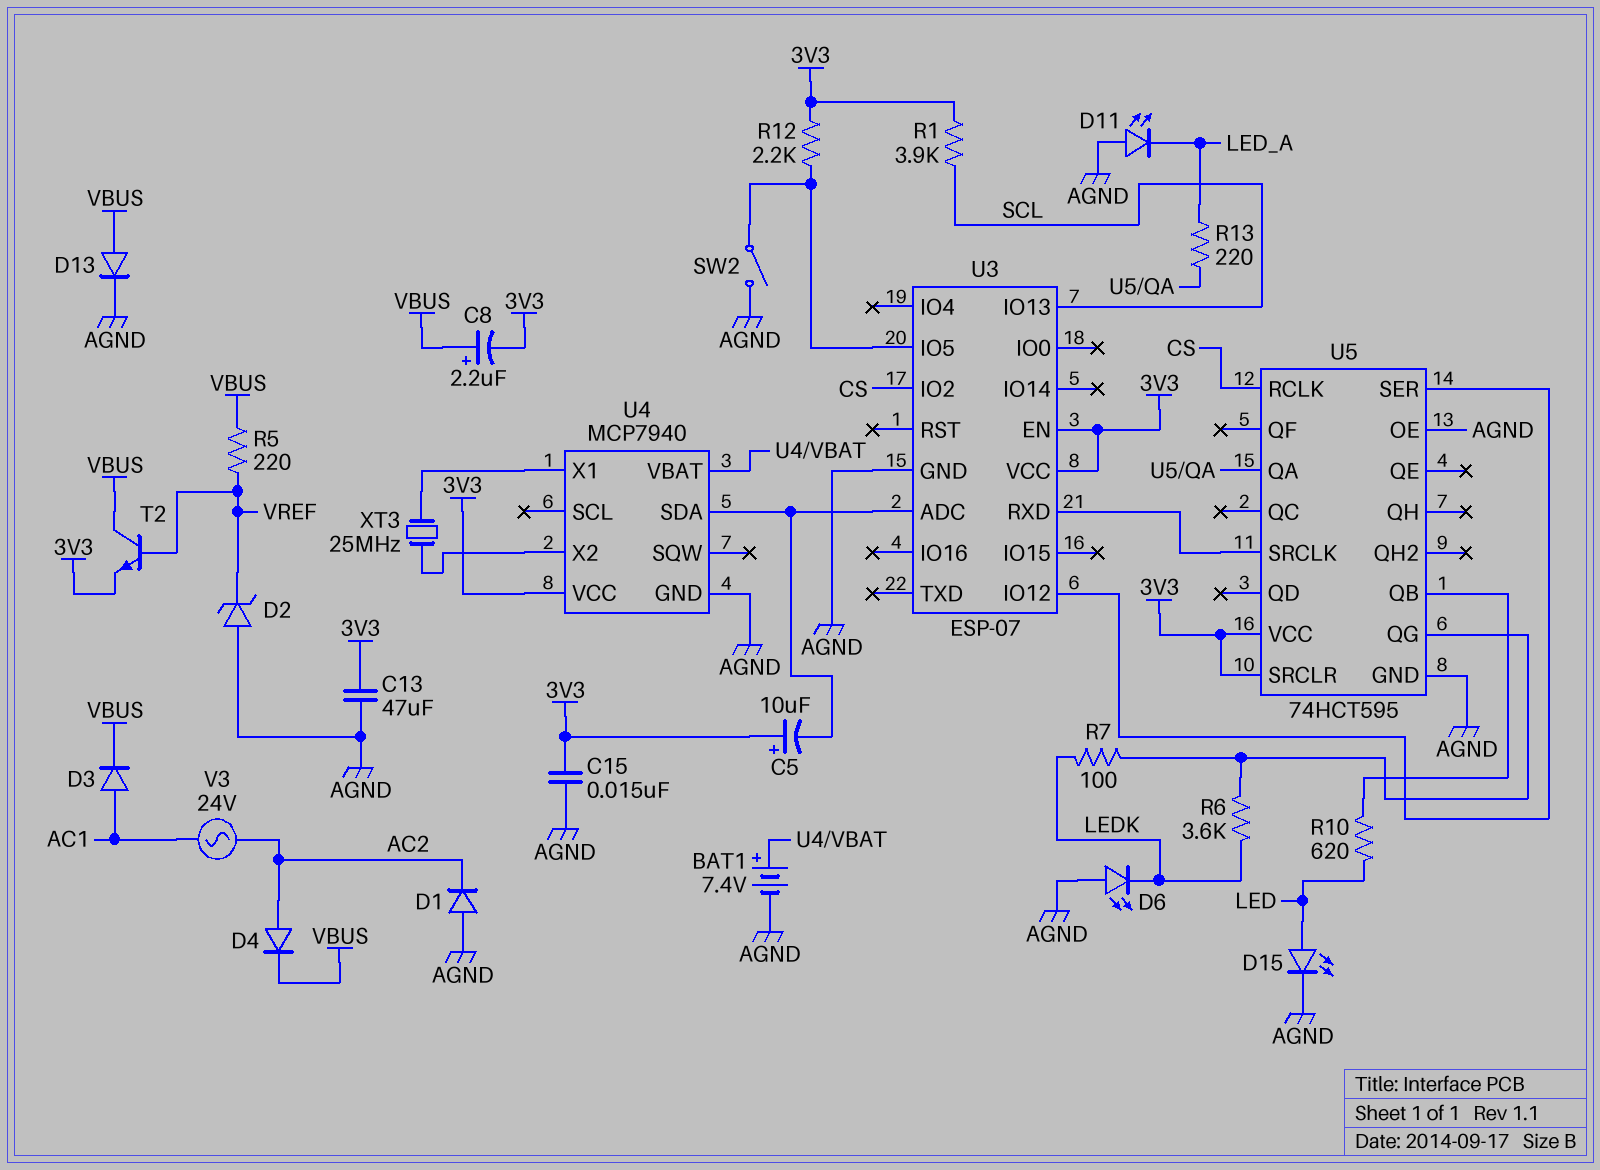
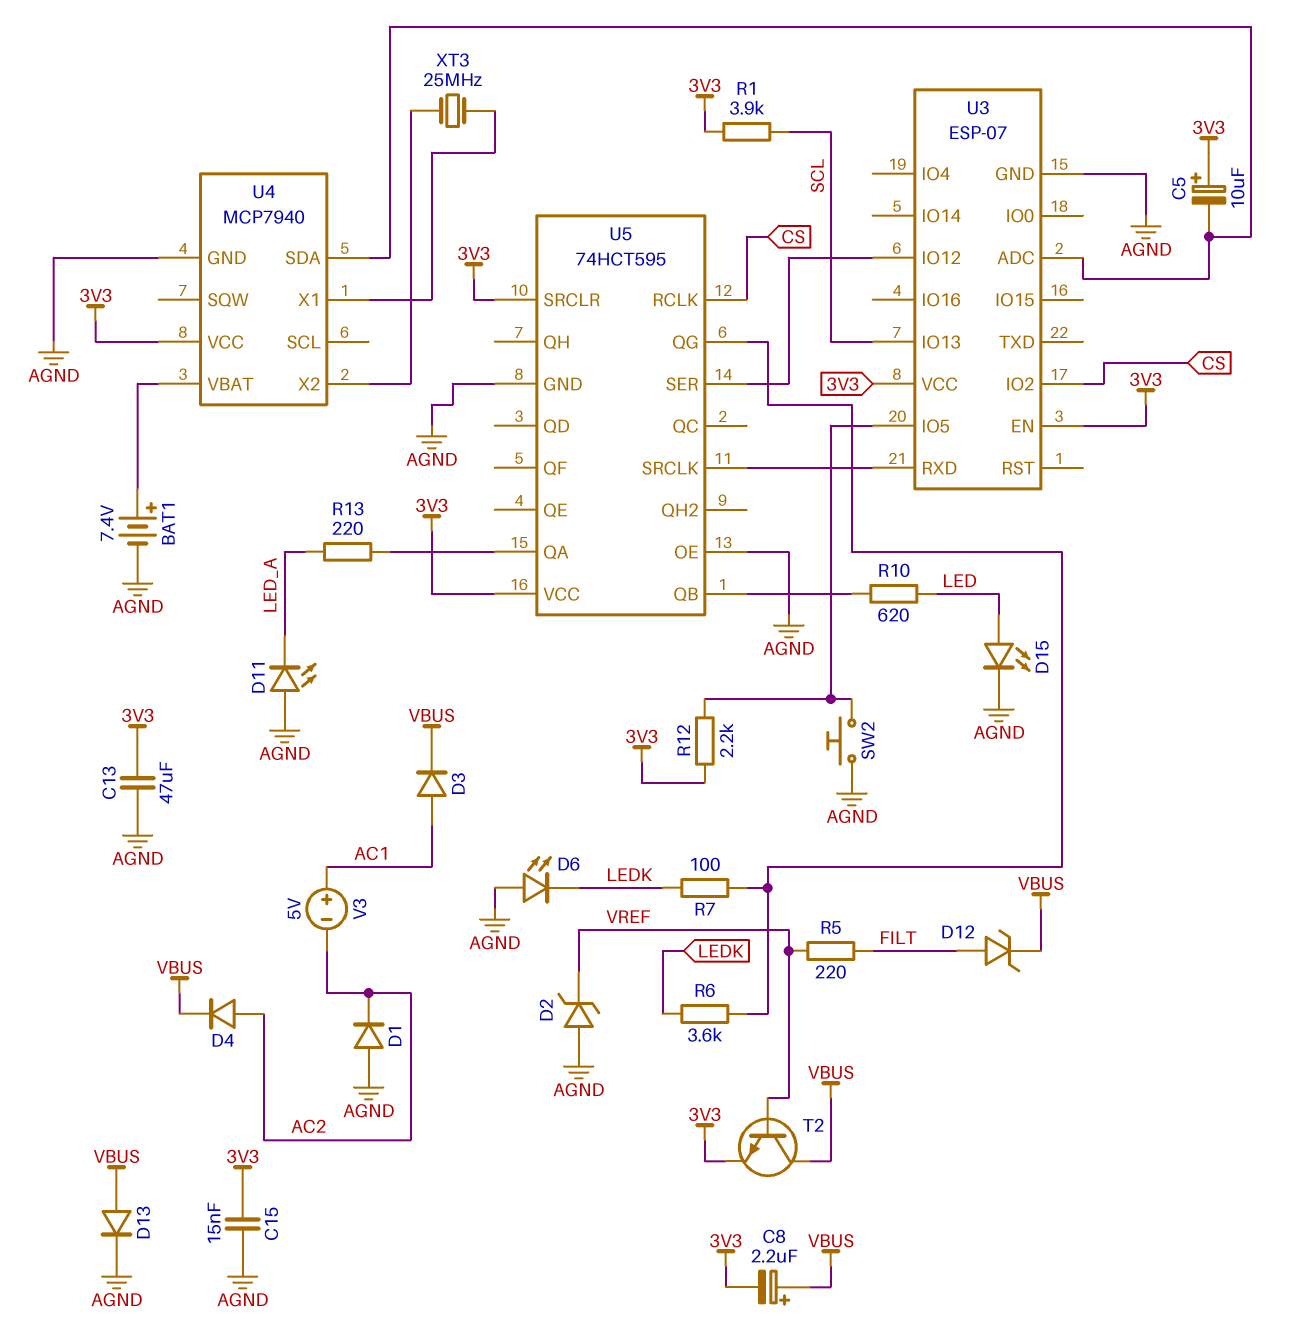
D12: none -> zener (A FILT, K VBUS)
R5: 220 (VBUS, VREF) -> 220 (FILT, VREF)
SW2: switch (AGND, U3/IO5) -> button (AGND, U3/IO5)
V3: AC 24V (AC1, AC2) -> 5V (plus AC1, minus AC2)

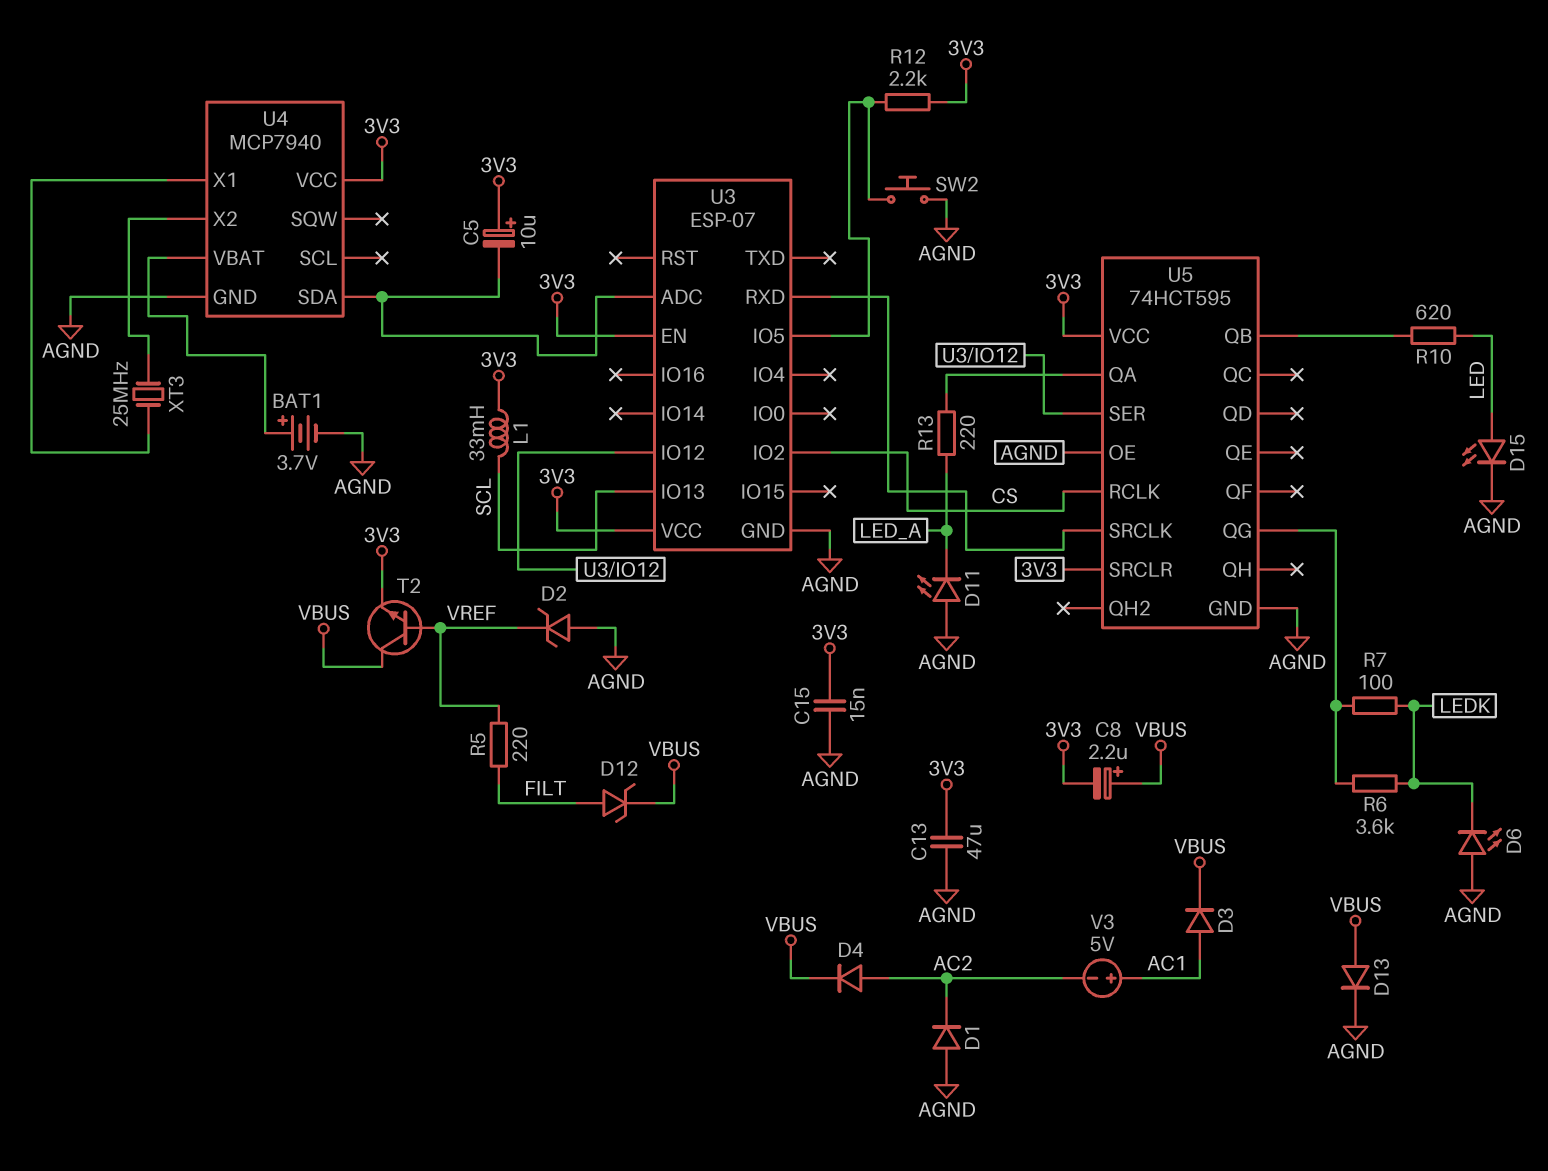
BAT1: 7.4V (plus U4/VBAT, minus AGND) -> 3.7V (plus U4/VBAT, minus AGND)
L1: none -> 33mH (3V3, SCL)
R1: 3.9k (3V3, SCL) -> none

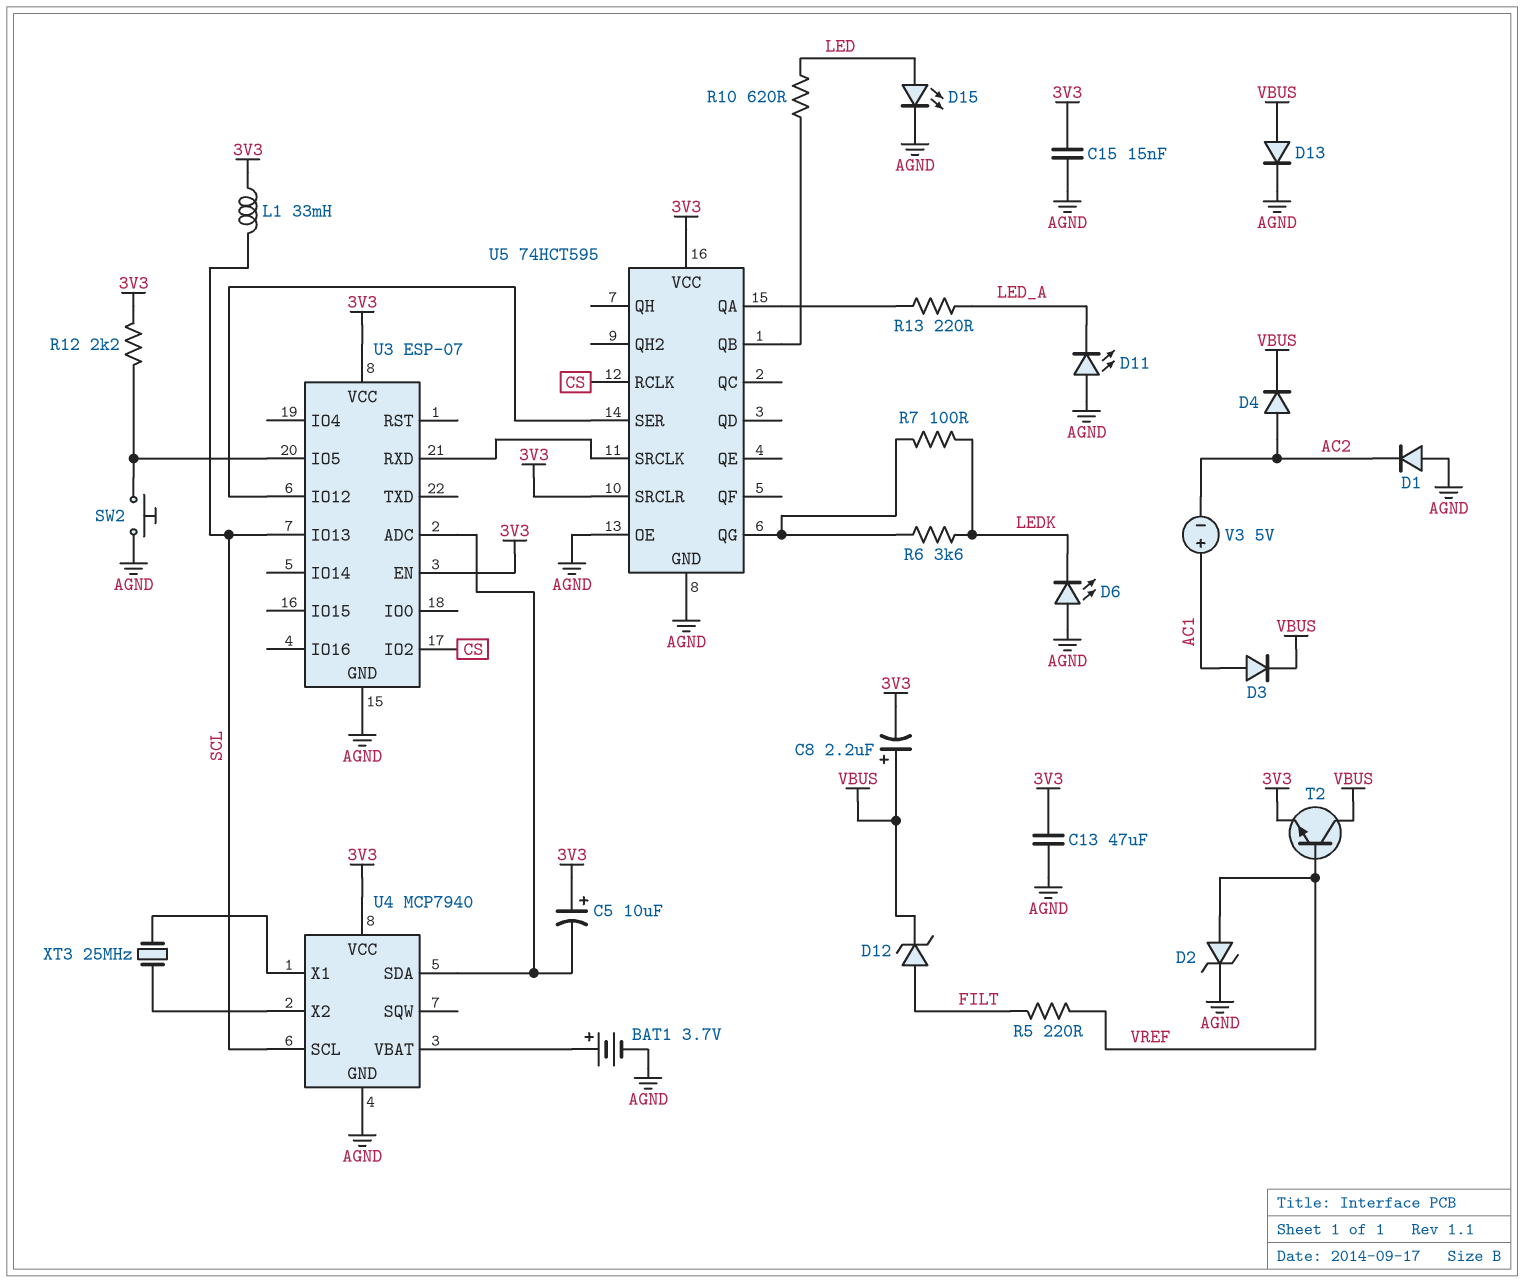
D2: zener (A AGND, K VREF) -> zener (A VREF, K AGND)
U4 pin SCL: none -> SCL

